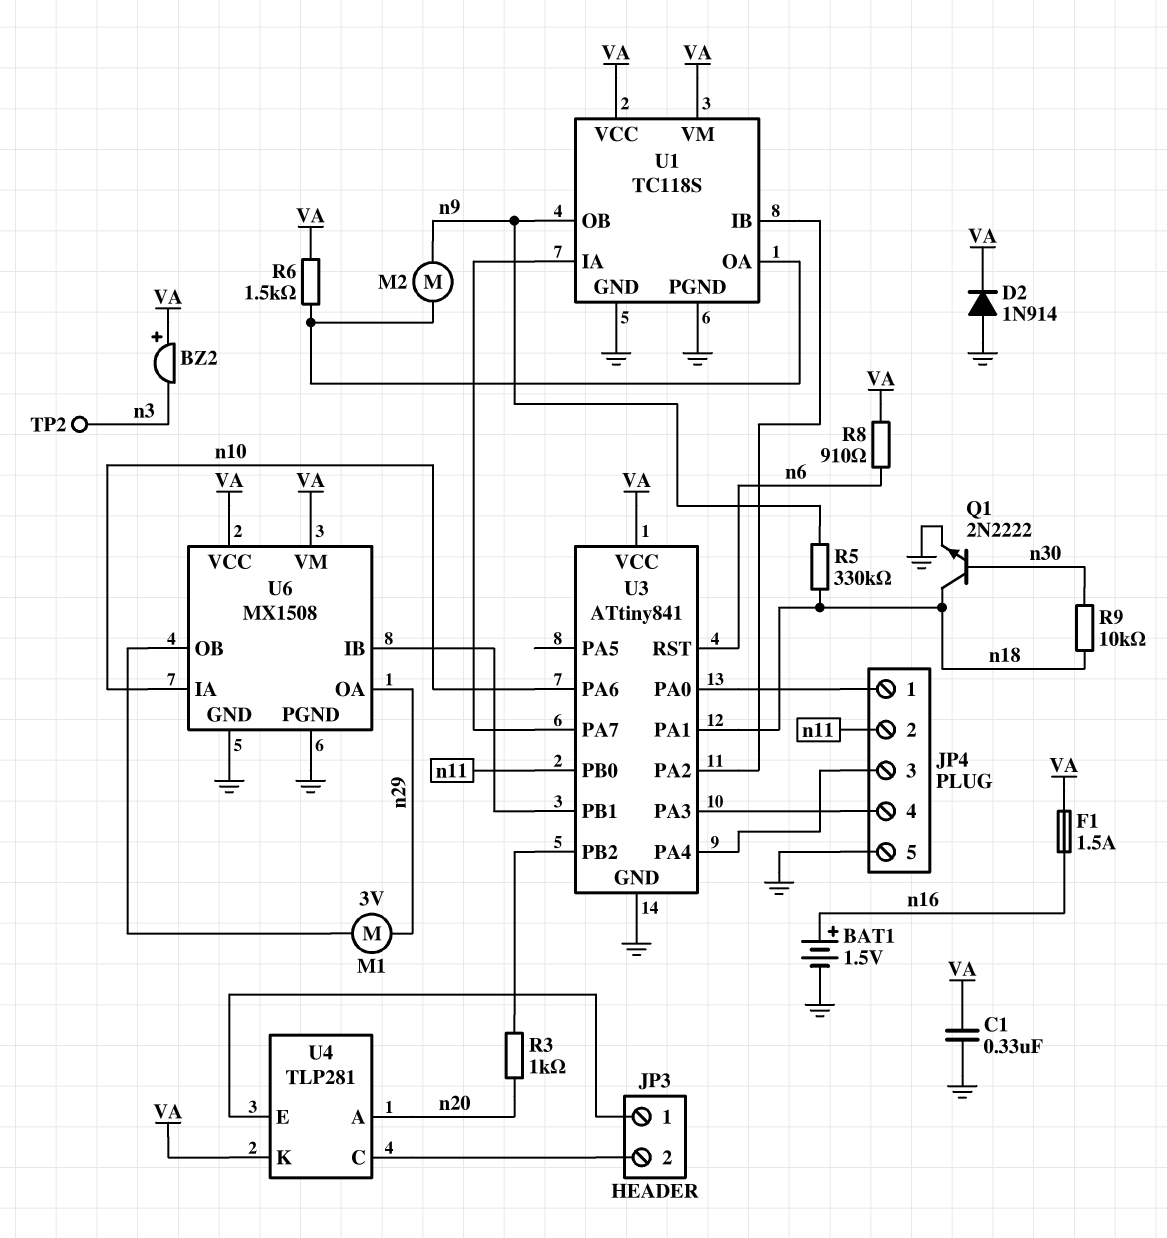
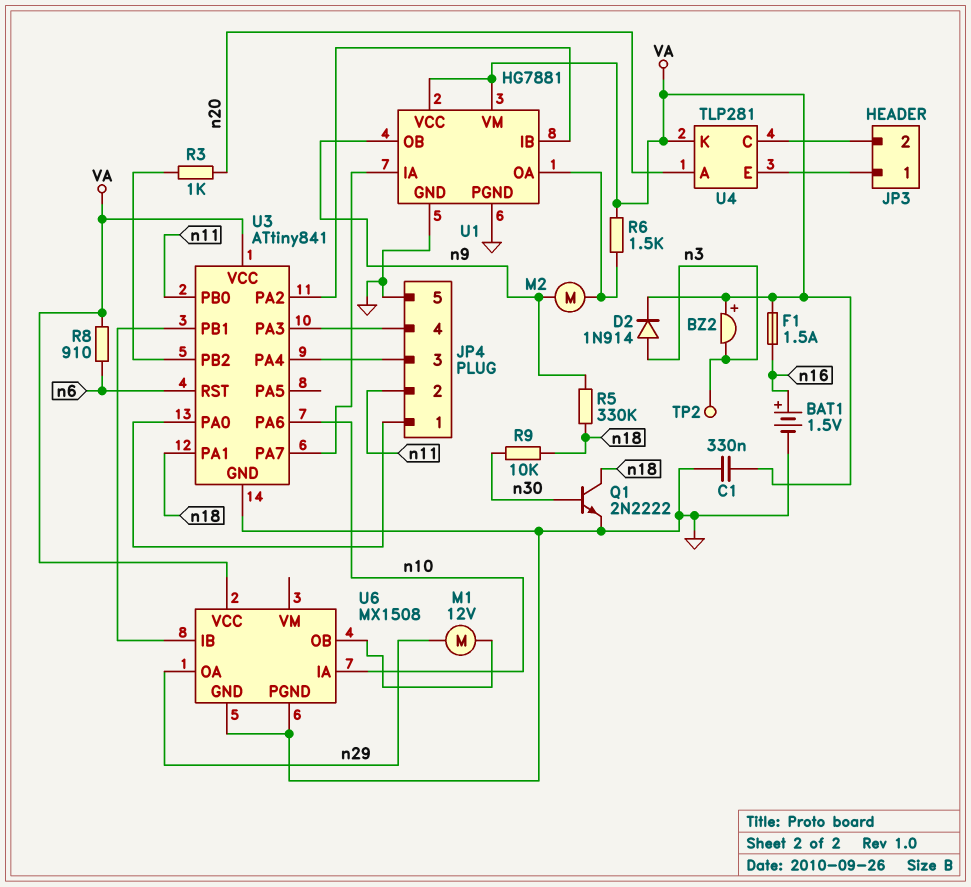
D2: diode 1N914 (A GND, K VA) -> diode 1N914 (A n3, K VA)
M1: motor 3V (U6/OB, n29) -> motor 12V (U6/OB, n29)
U1: TC118S -> HG7881
U6 pin VM: VA -> none

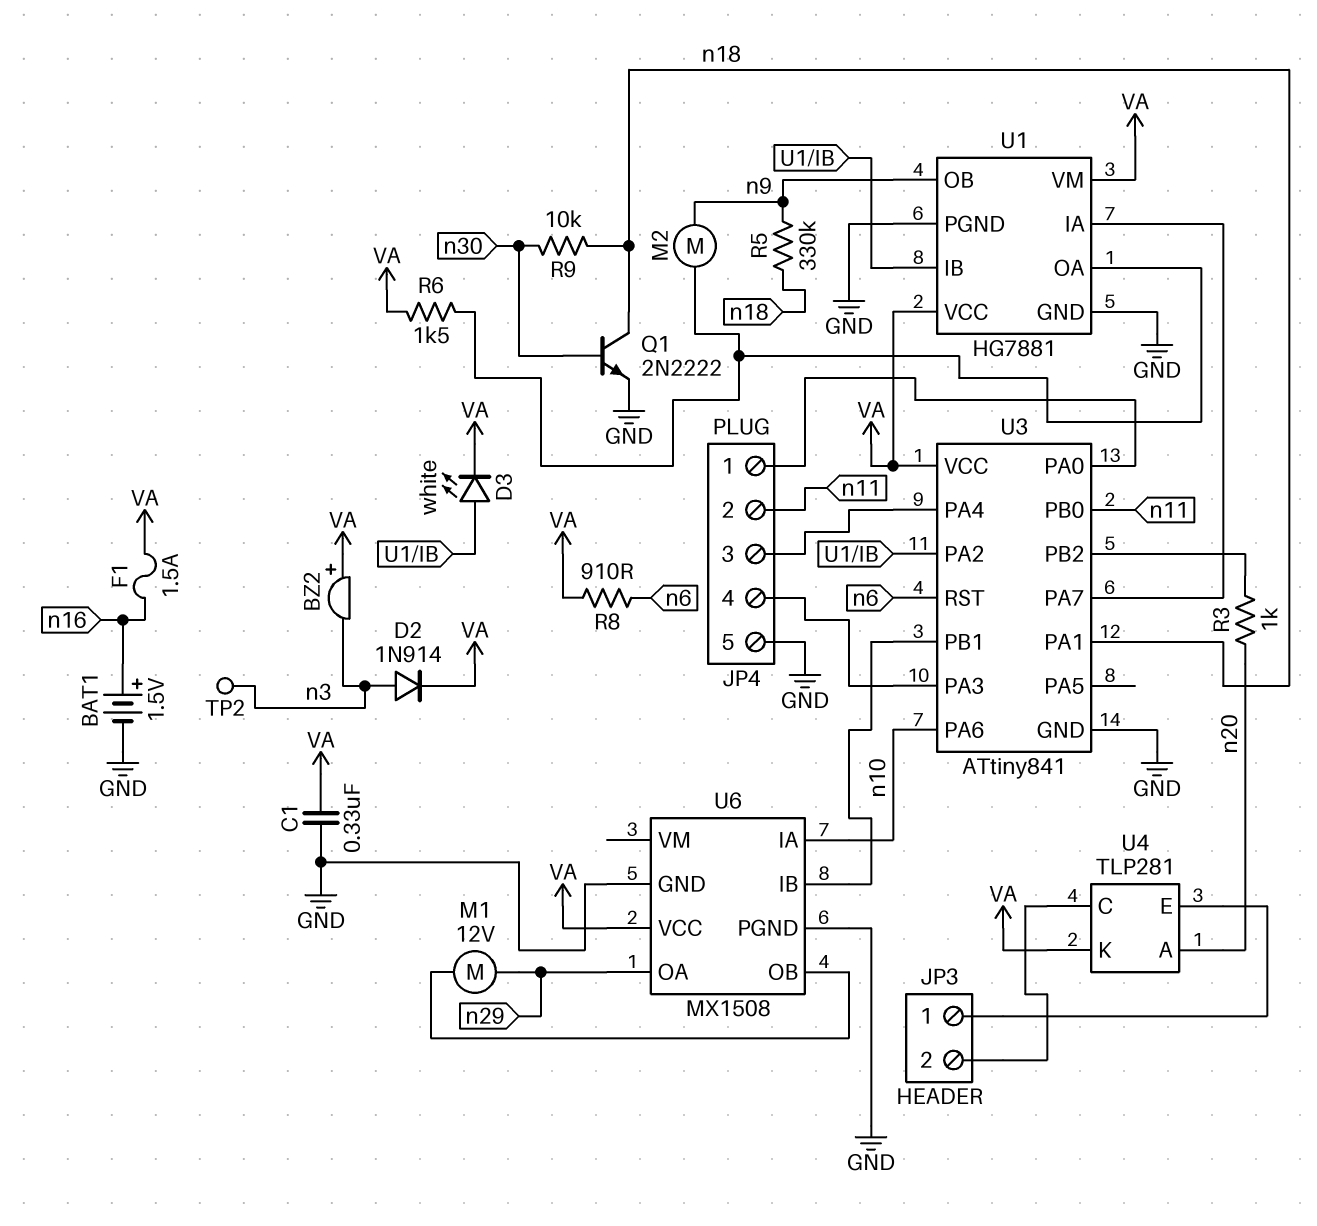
D3: none -> LED white (A U1/IB, K VA)

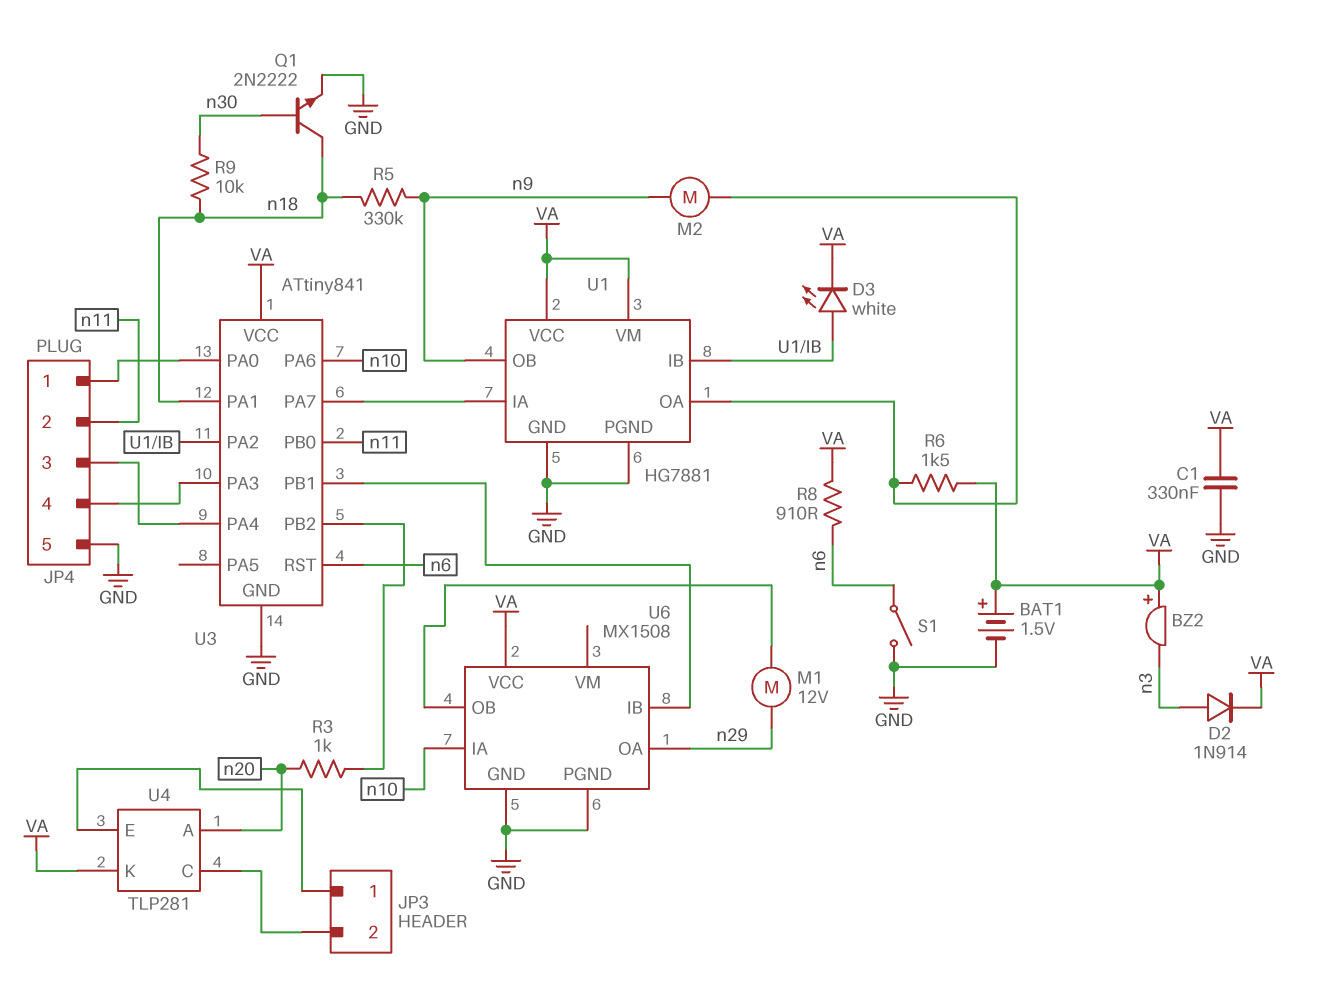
BAT1: 1.5V (plus n16, minus GND) -> 1.5V (plus VA, minus GND)
F1: 1.5A (VA, n16) -> none
S1: none -> switch (GND, n6)
TP2: test point (n3) -> none

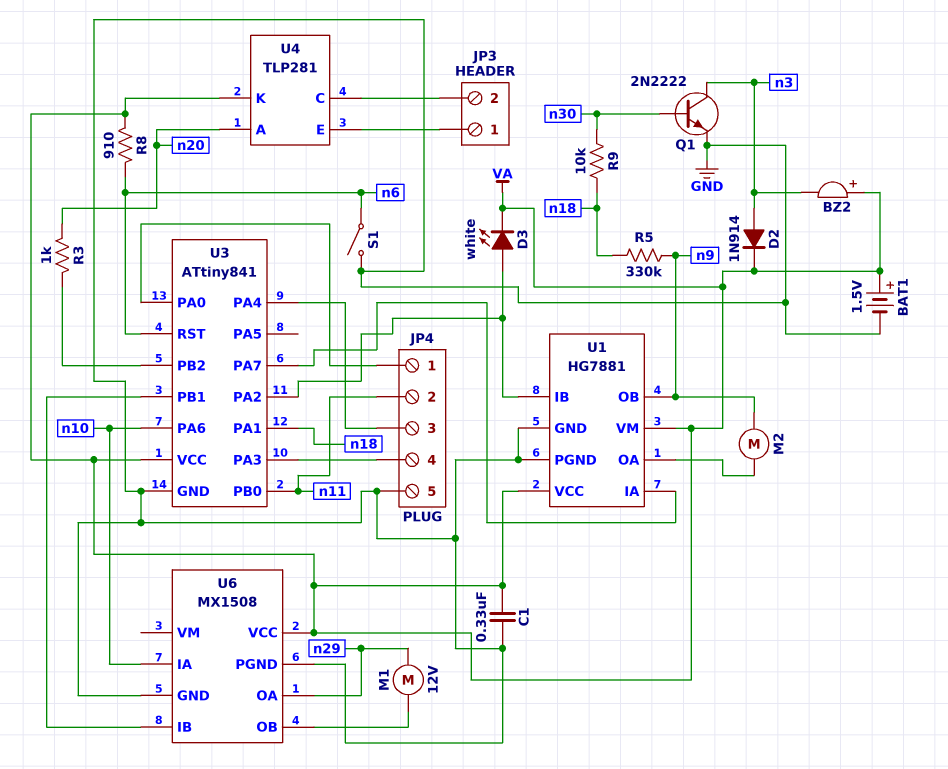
Q1: NPN 2N2222 (B n30, C n18, E GND) -> NPN 2N2222 (B n30, C n3, E GND)
R6: 1.5k (U1/OA, VA) -> none

